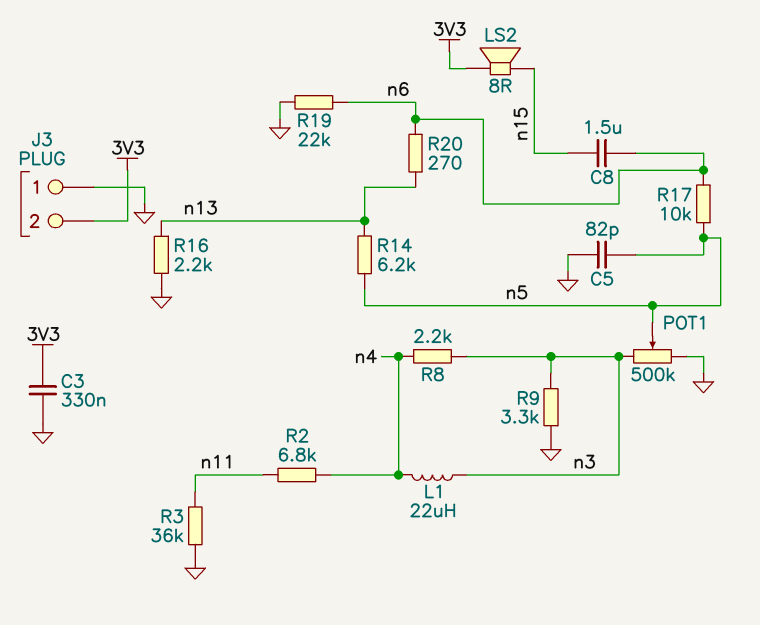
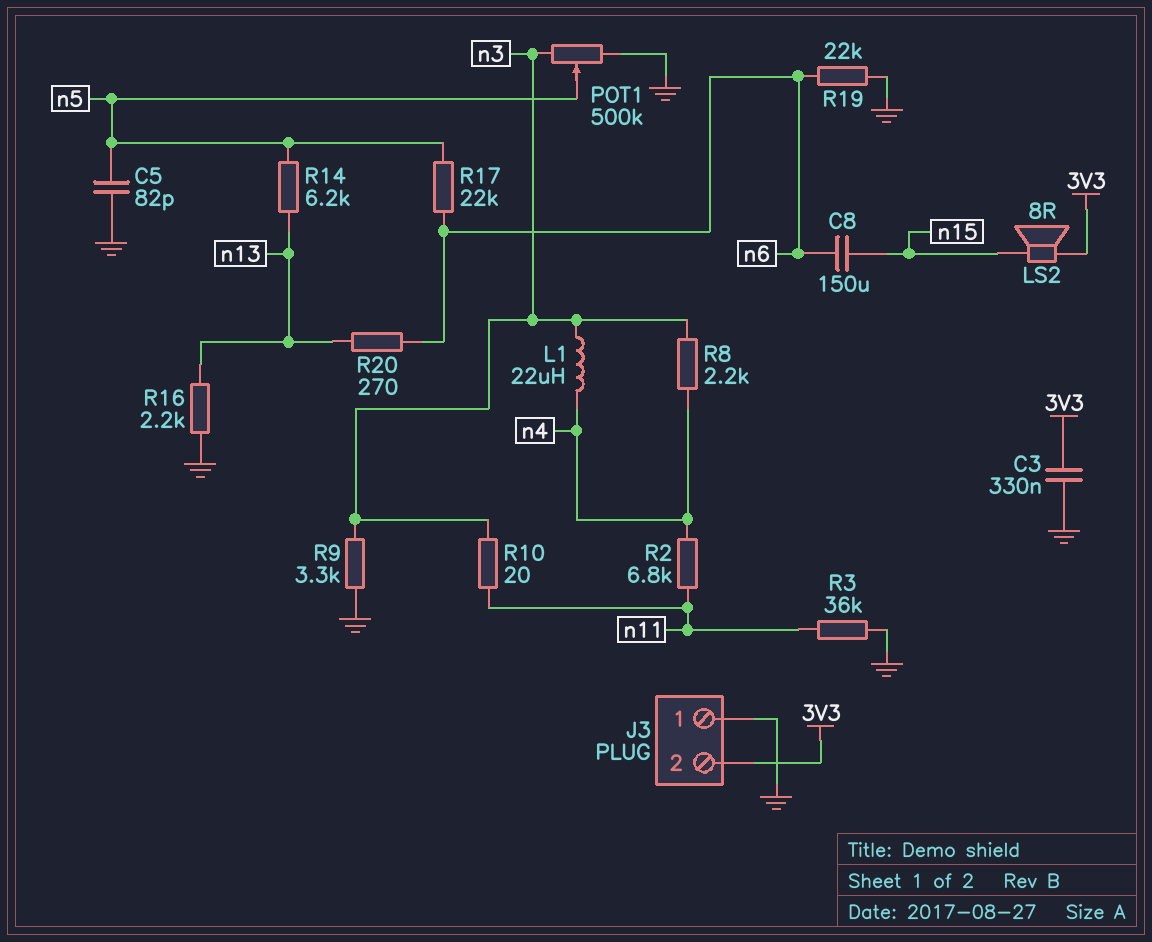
C8: 1.5uF (n6, n15) -> 150uF (n6, n15)
R10: none -> 20 (n3, n11)
R17: 10k (n5, n6) -> 22k (n5, n6)

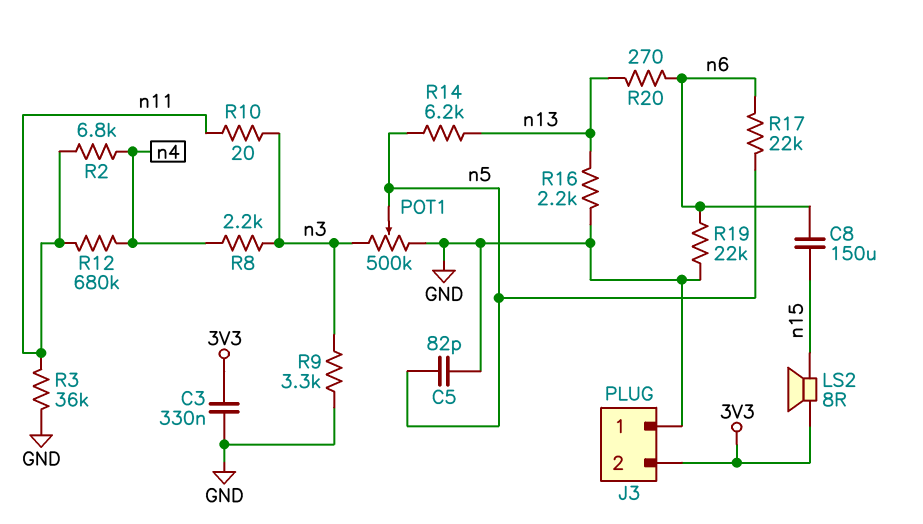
L1: 22uH (n3, n4) -> none
R12: none -> 680k (n4, n11)

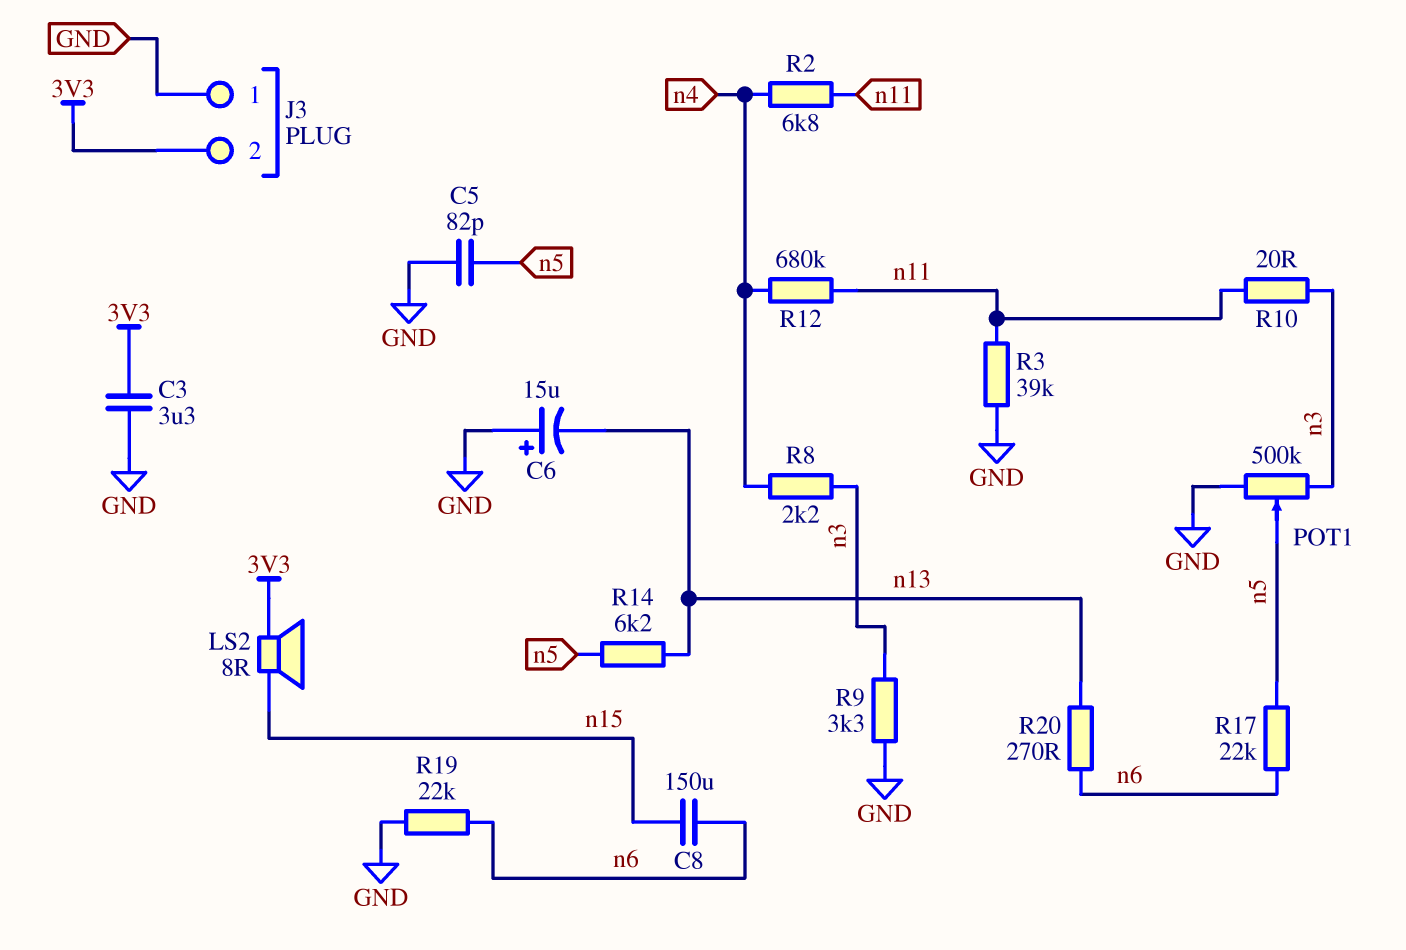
C3: 330nF (3V3, GND) -> 3.3uF (3V3, GND)
C6: none -> 15uF (plus GND, minus n13)
R3: 36k (GND, n11) -> 39k (GND, n11)
R16: 2.2k (GND, n13) -> none

